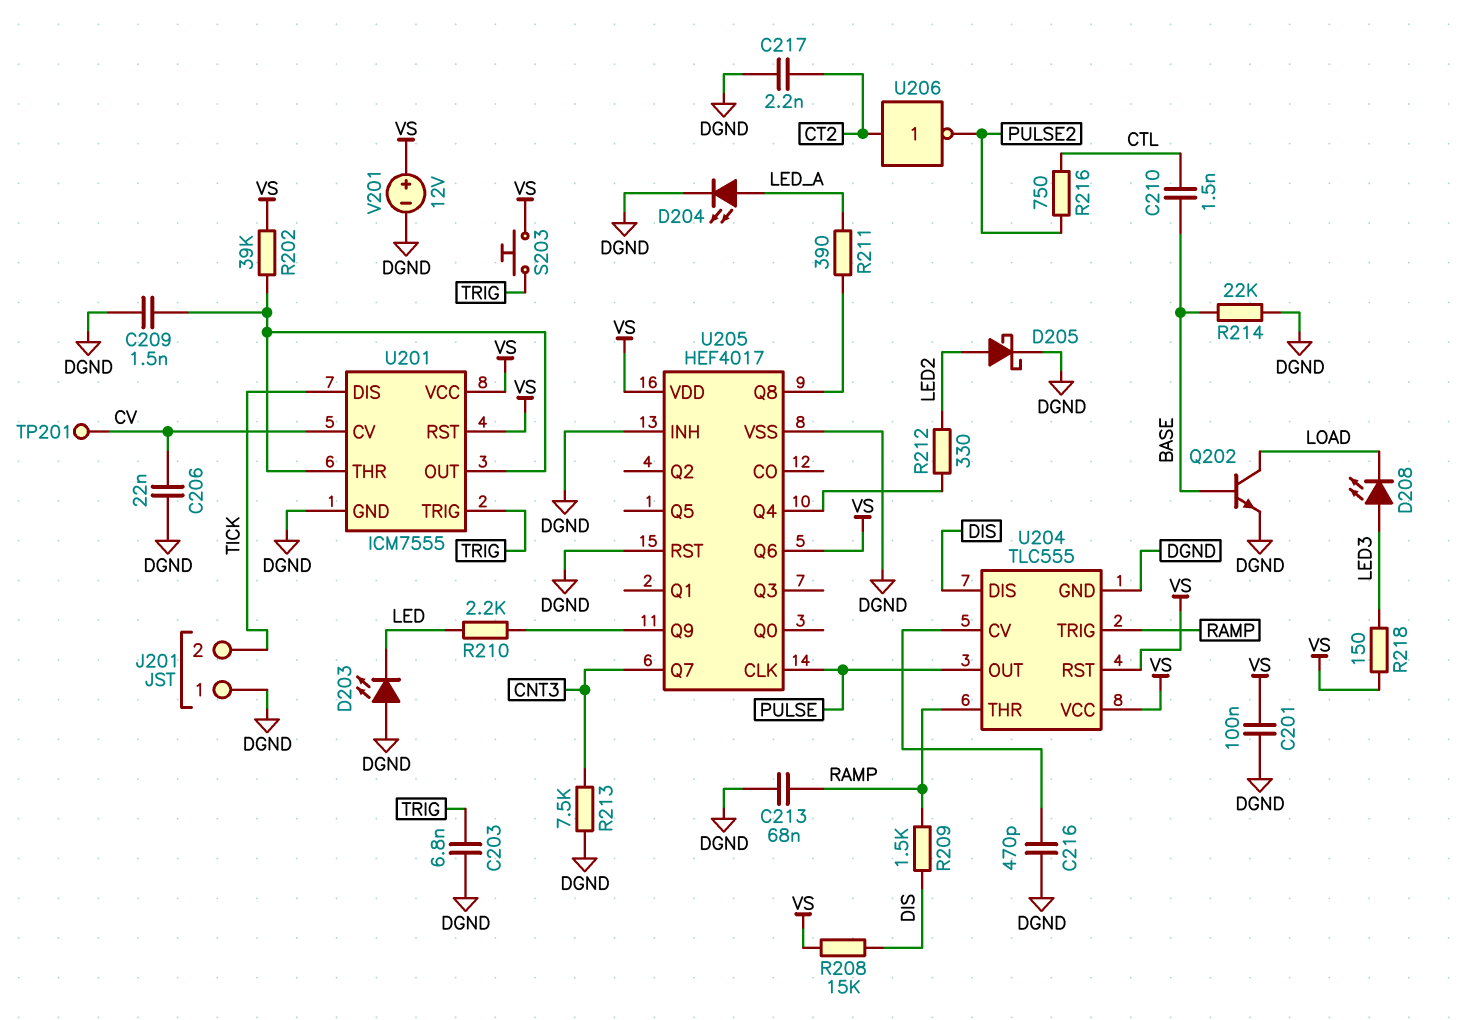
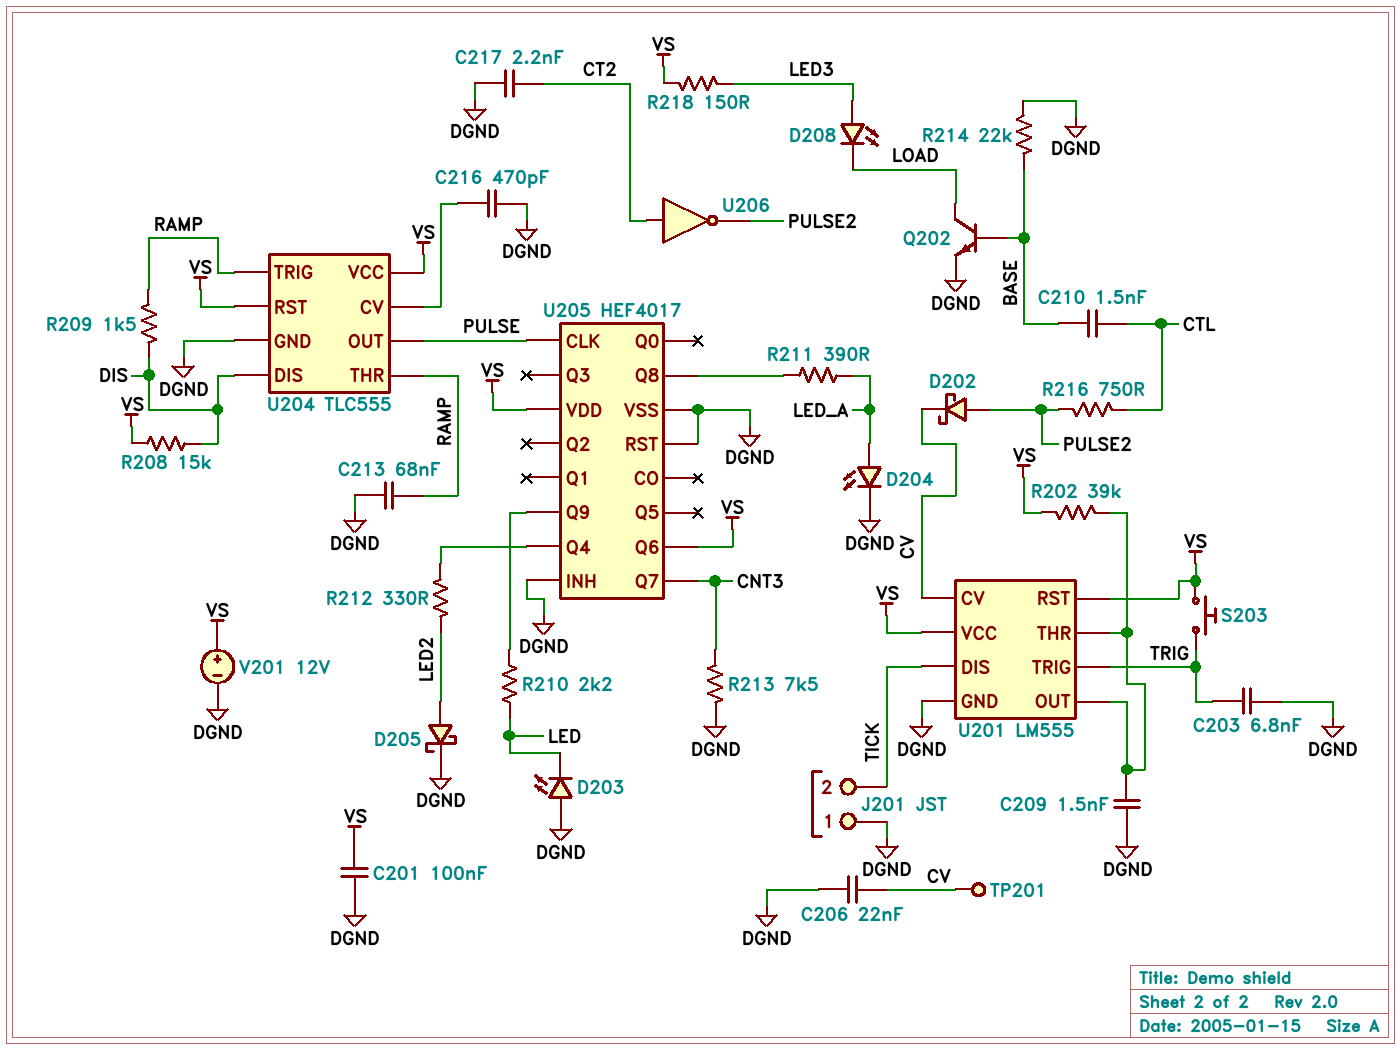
D202: none -> schottky (A PULSE2, K CV)
U201: ICM7555 -> LM555

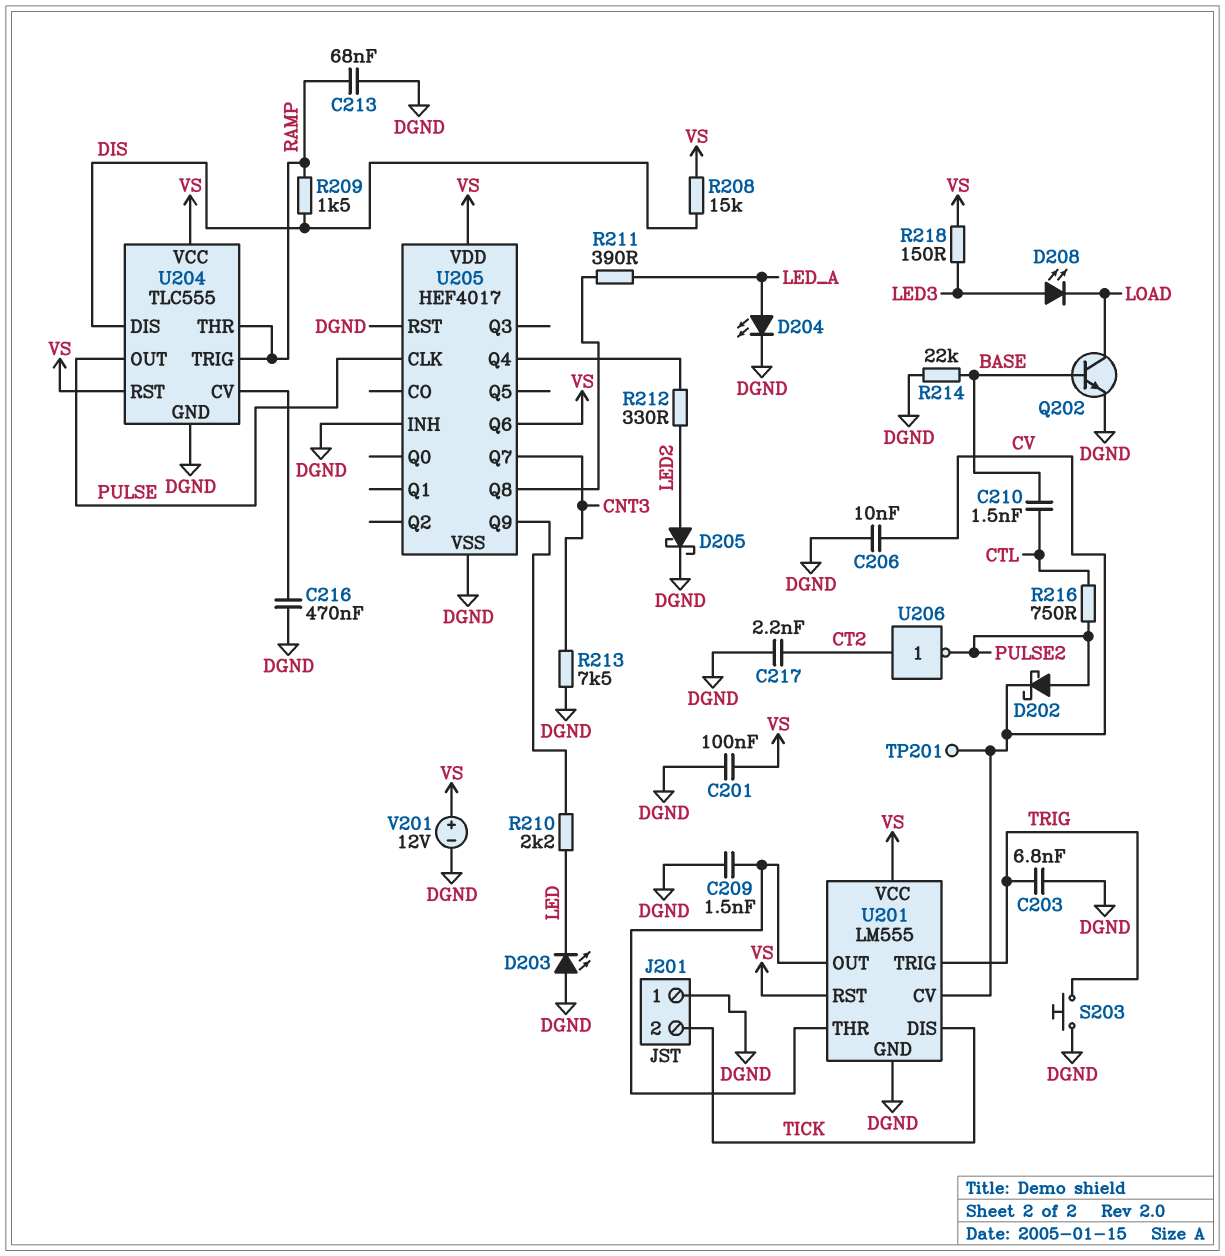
C206: 22nF (CV, DGND) -> 10nF (CV, DGND)
C216: 470pF (DGND, U204/CV) -> 470nF (DGND, U204/CV)
R202: 39k (U201/OUT, VS) -> none
S203: button (TRIG, VS) -> button (DGND, TRIG)

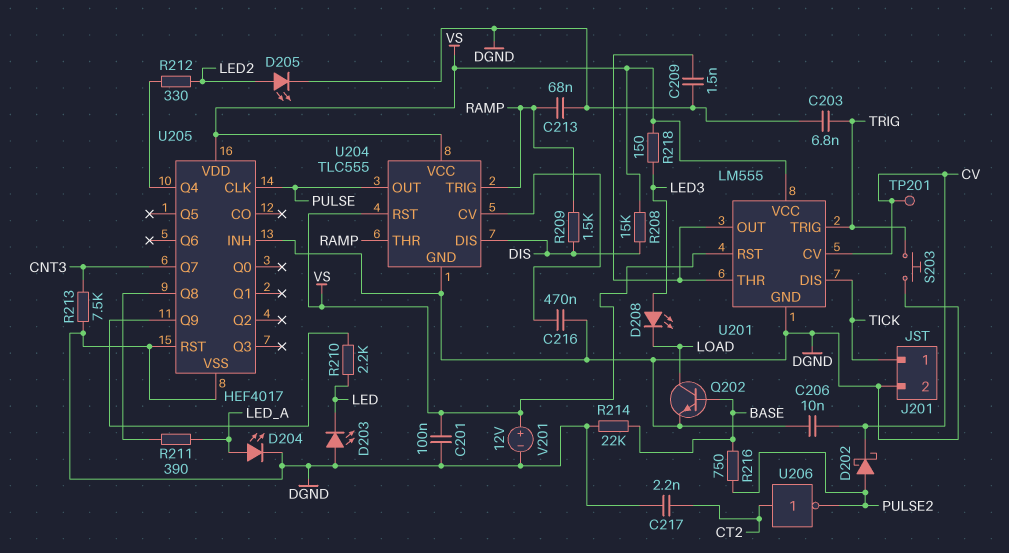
C210: 1.5nF (BASE, CTL) -> none
D205: schottky (A LED2, K DGND) -> LED (A LED2, K DGND)
J201 pin 1: DGND -> TICK
J201 pin 2: TICK -> DGND
R216: 750 (CTL, PULSE2) -> 750 (BASE, PULSE2)
U205 pin Q6: VS -> none

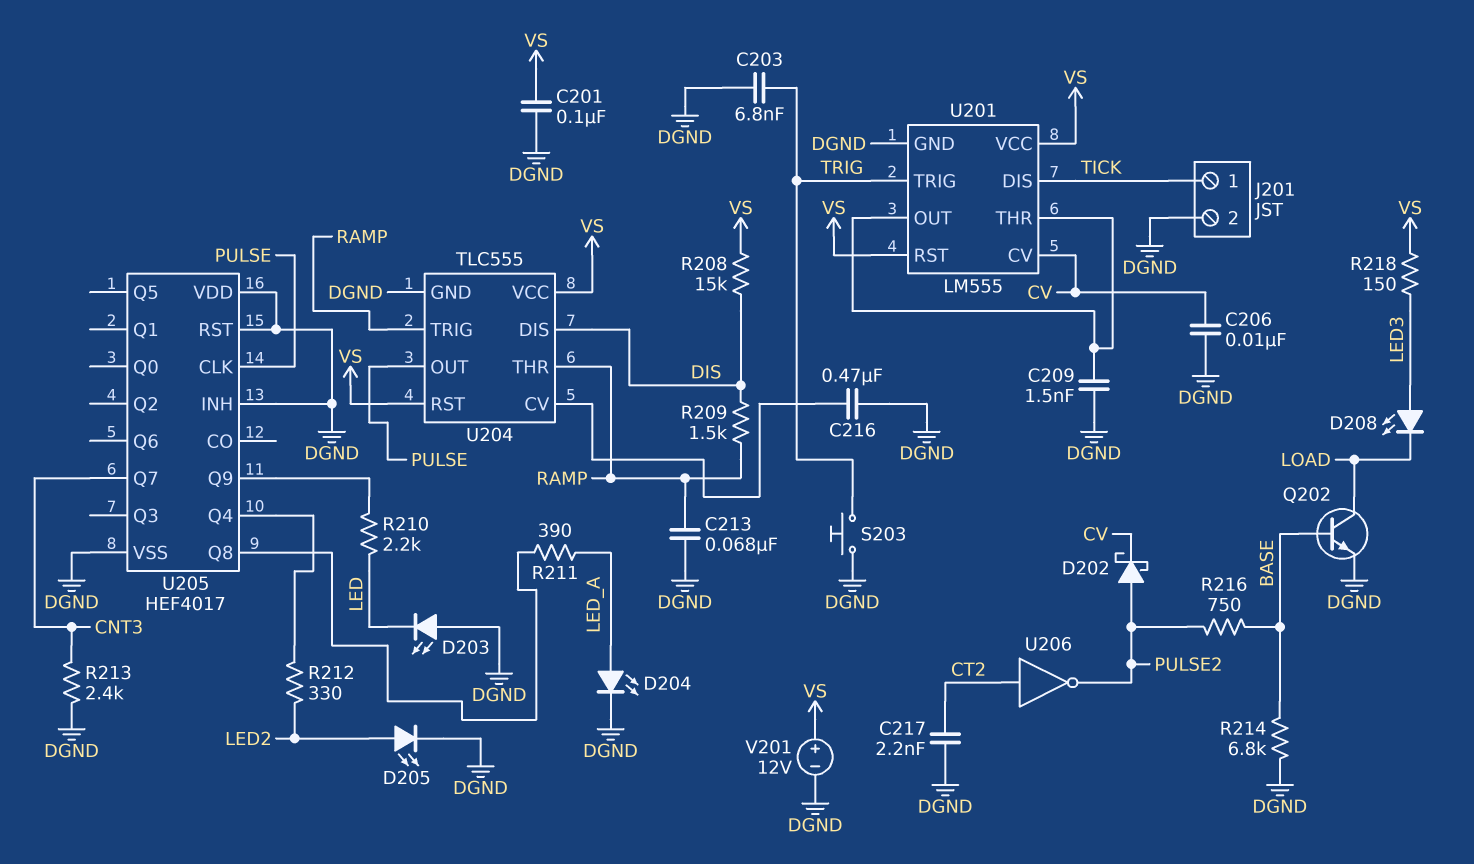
R213: 7.5k (CNT3, DGND) -> 2.4k (CNT3, DGND)
R214: 22k (BASE, DGND) -> 6.8k (BASE, DGND)
TP201: test point (CV) -> none
U205 pin VDD: VS -> DGND

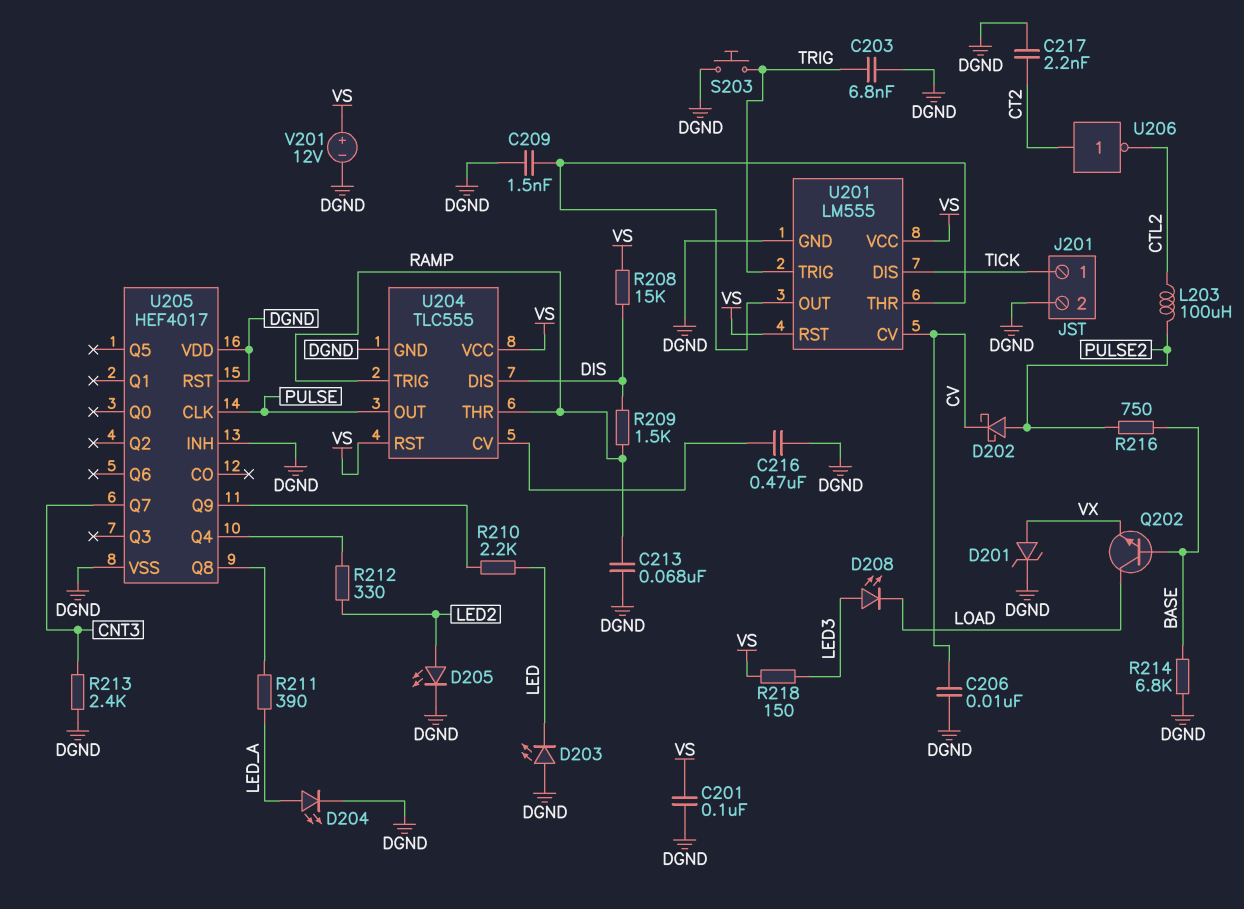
D201: none -> zener (A VX, K DGND)
L203: none -> 100uH (CTL2, PULSE2)
Q202: NPN (B BASE, C LOAD, E DGND) -> NPN (B BASE, C LOAD, E VX)
U206: NOT (in CT2, out PULSE2) -> NOT (in CT2, out CTL2)

